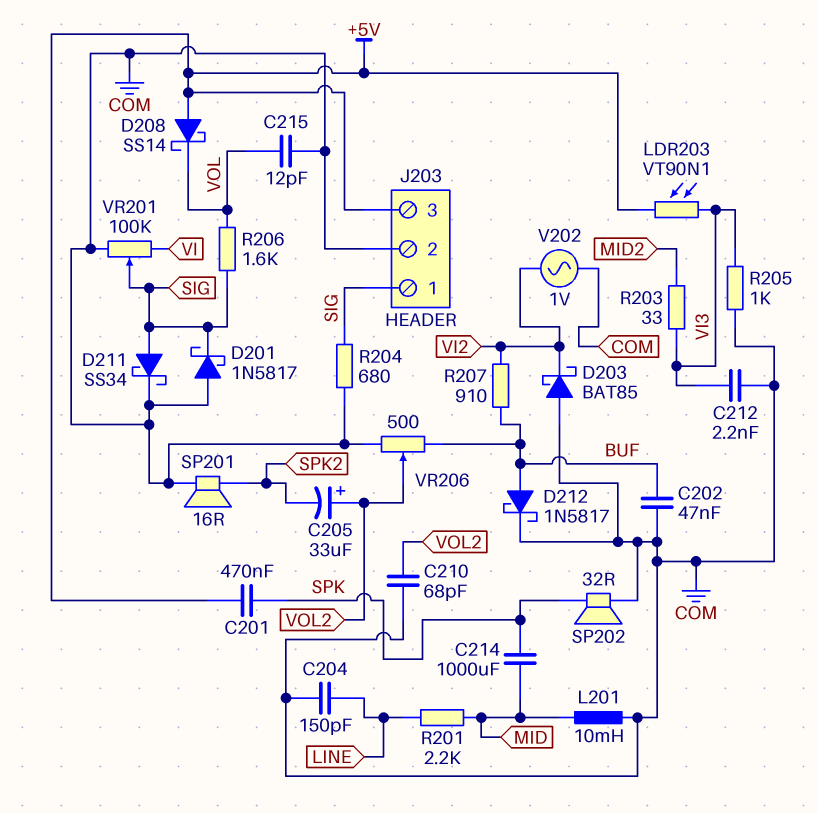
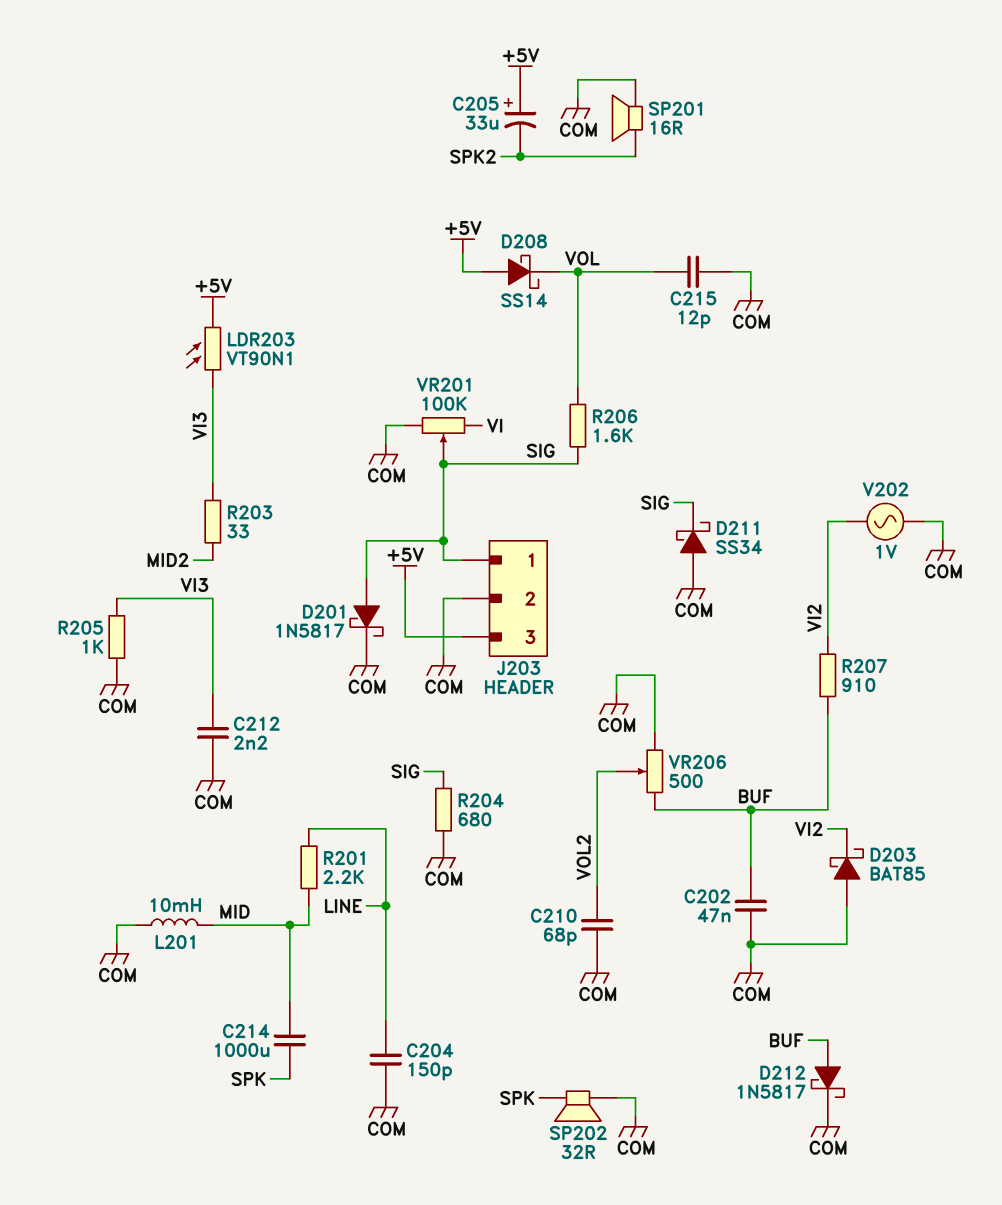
C201: 470nF (+5V, SPK) -> none
C205: 33uF (plus VOL2, minus SPK2) -> 33uF (plus +5V, minus SPK2)
D201: schottky 1N5817 (A COM, K SIG) -> schottky 1N5817 (A SIG, K COM)
D211: schottky SS34 (A SIG, K COM) -> schottky SS34 (A COM, K SIG)

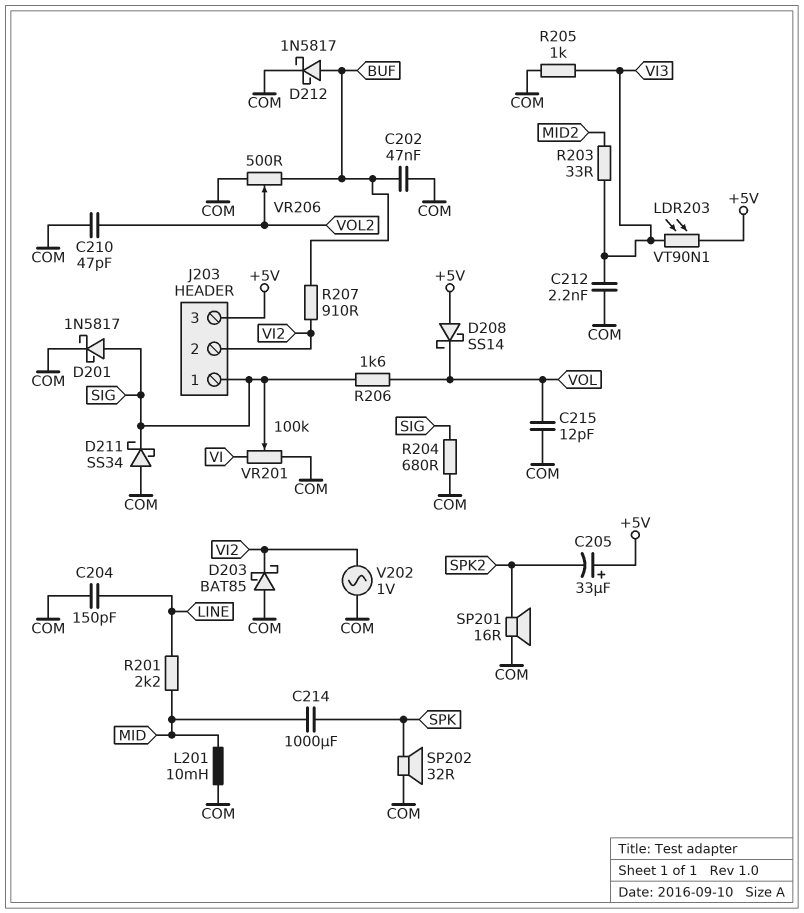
C210: 68pF (COM, VOL2) -> 47pF (COM, VOL2)
J203 pin 2: COM -> VI2

